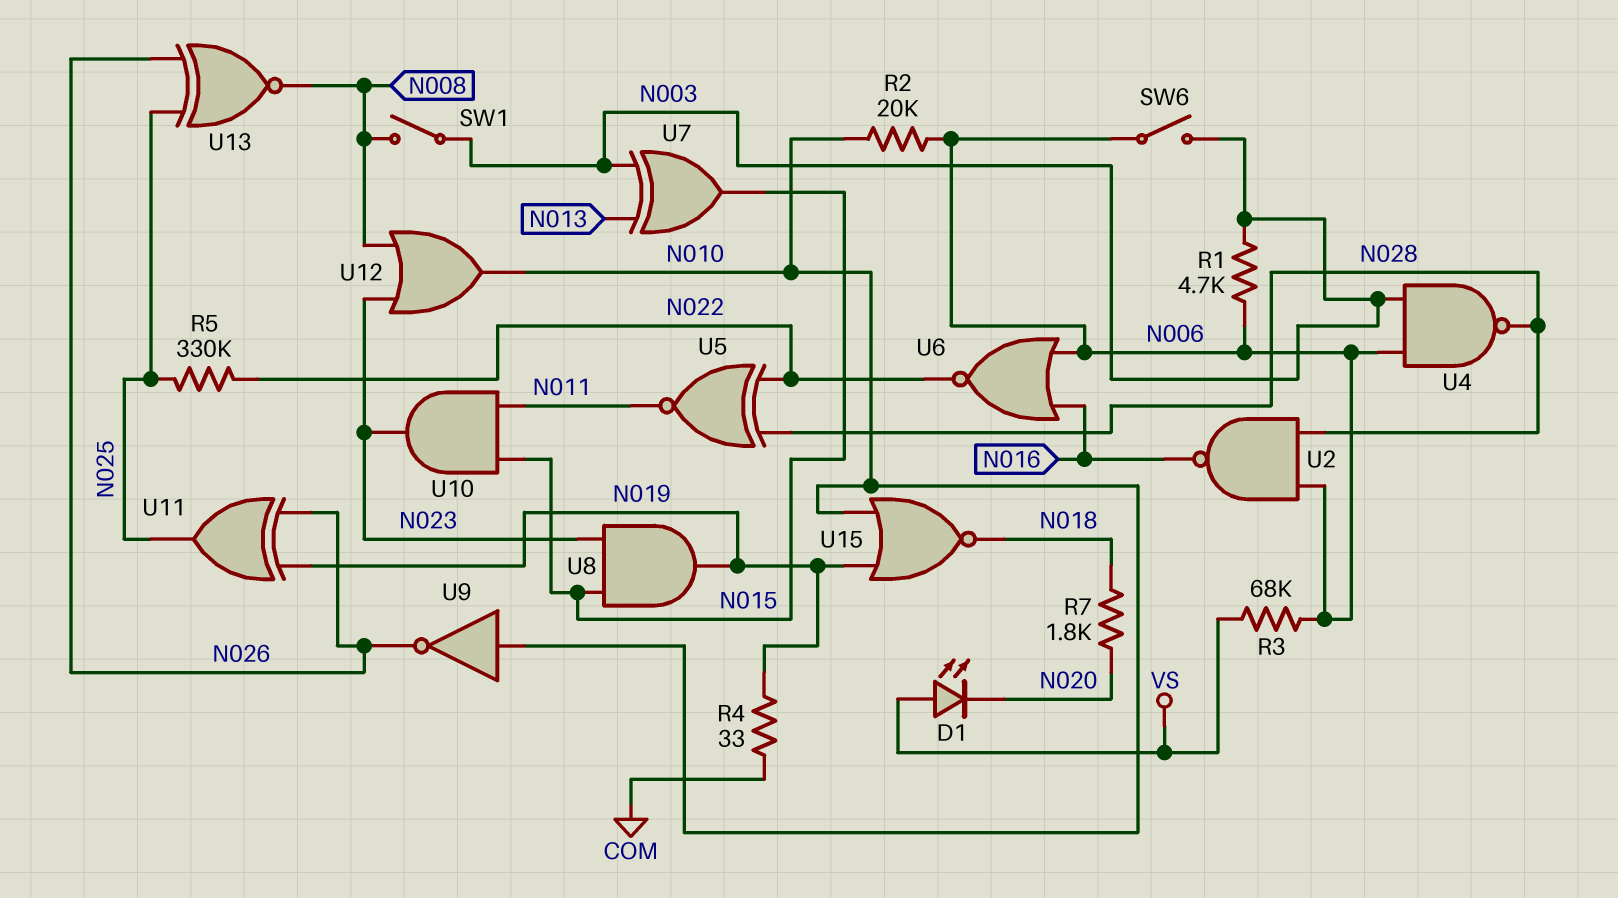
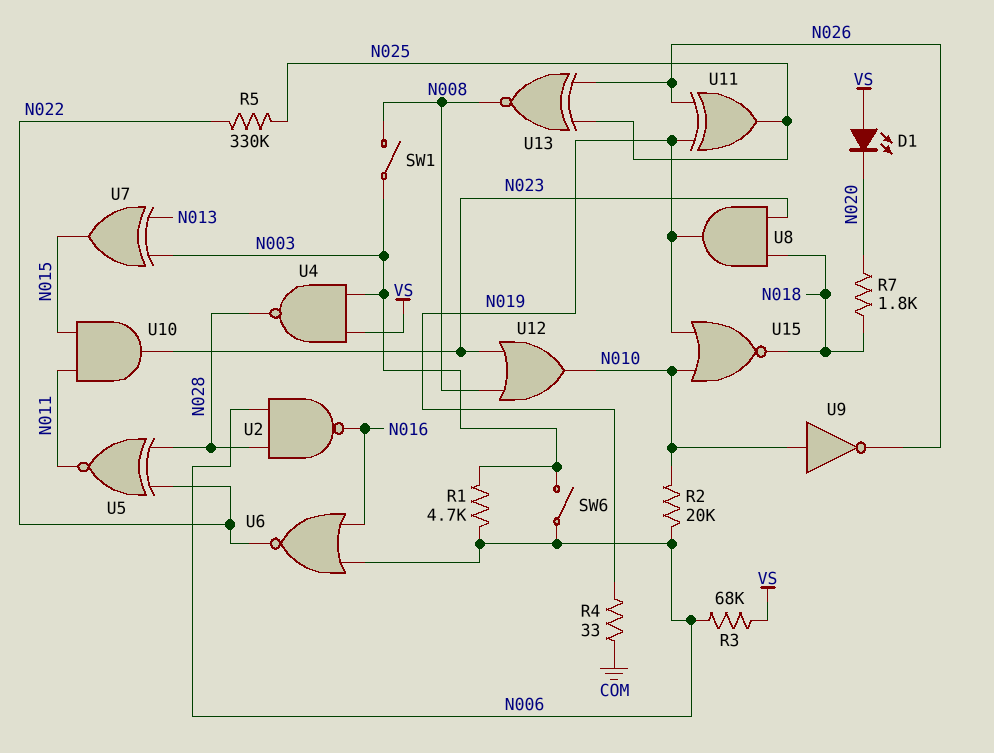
U4: NAND (in N003, in N006, out N028) -> NAND (in N003, in VS, out N028)
U8: AND (in N015, in N023, out N019) -> AND (in N018, in N023, out N019)

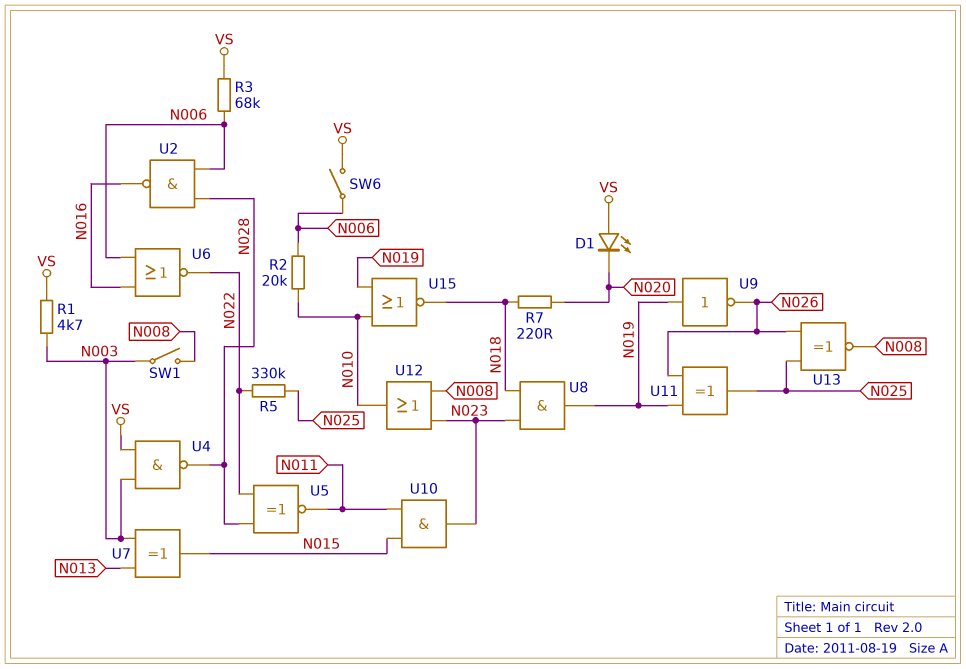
R1: 4.7k (N003, N006) -> 4.7k (N003, VS)
R4: 33 (COM, N019) -> none
R7: 1.8k (N018, N020) -> 220 (N018, N020)
SW6: switch (N003, N006) -> switch (N006, VS)
U9: NOT (in N010, out N026) -> NOT (in N019, out N026)

